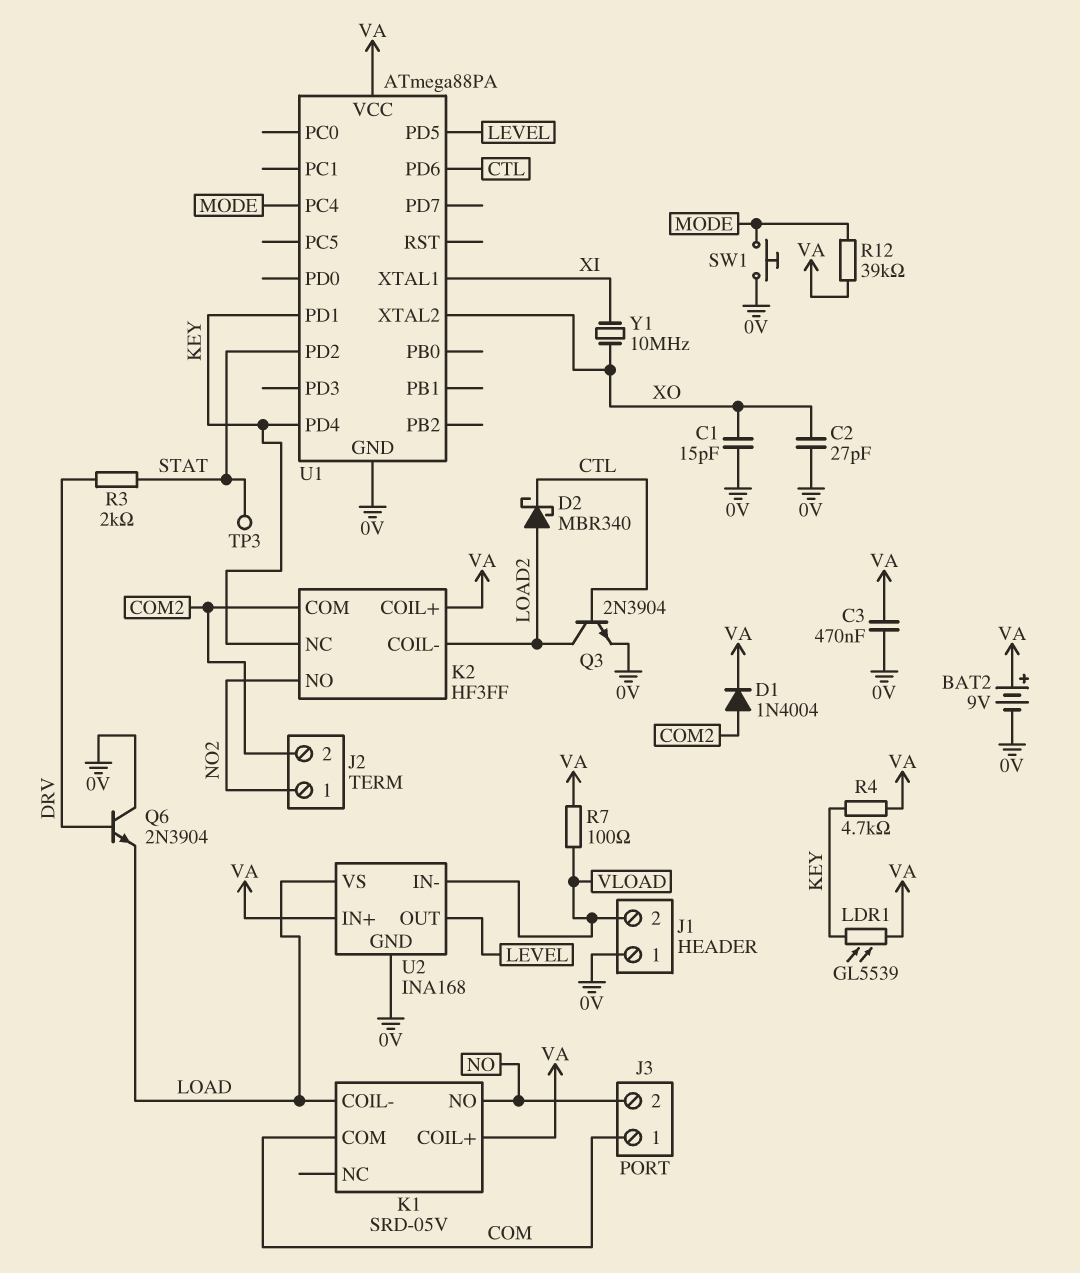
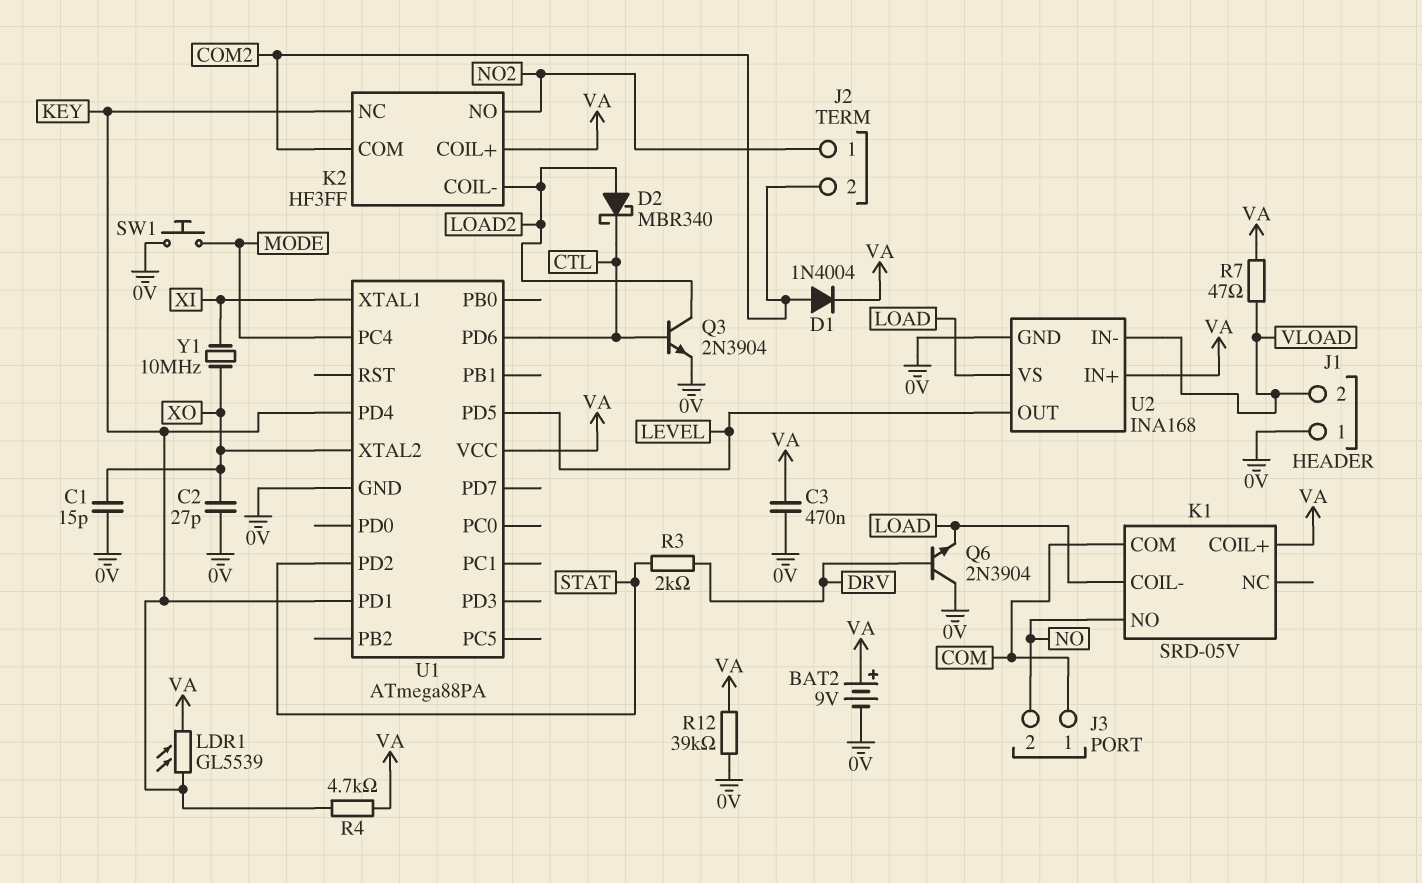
R7: 100 (VA, VLOAD) -> 47 (VA, VLOAD)
R12: 39k (MODE, VA) -> 39k (0V, VA)
TP3: test point (STAT) -> none

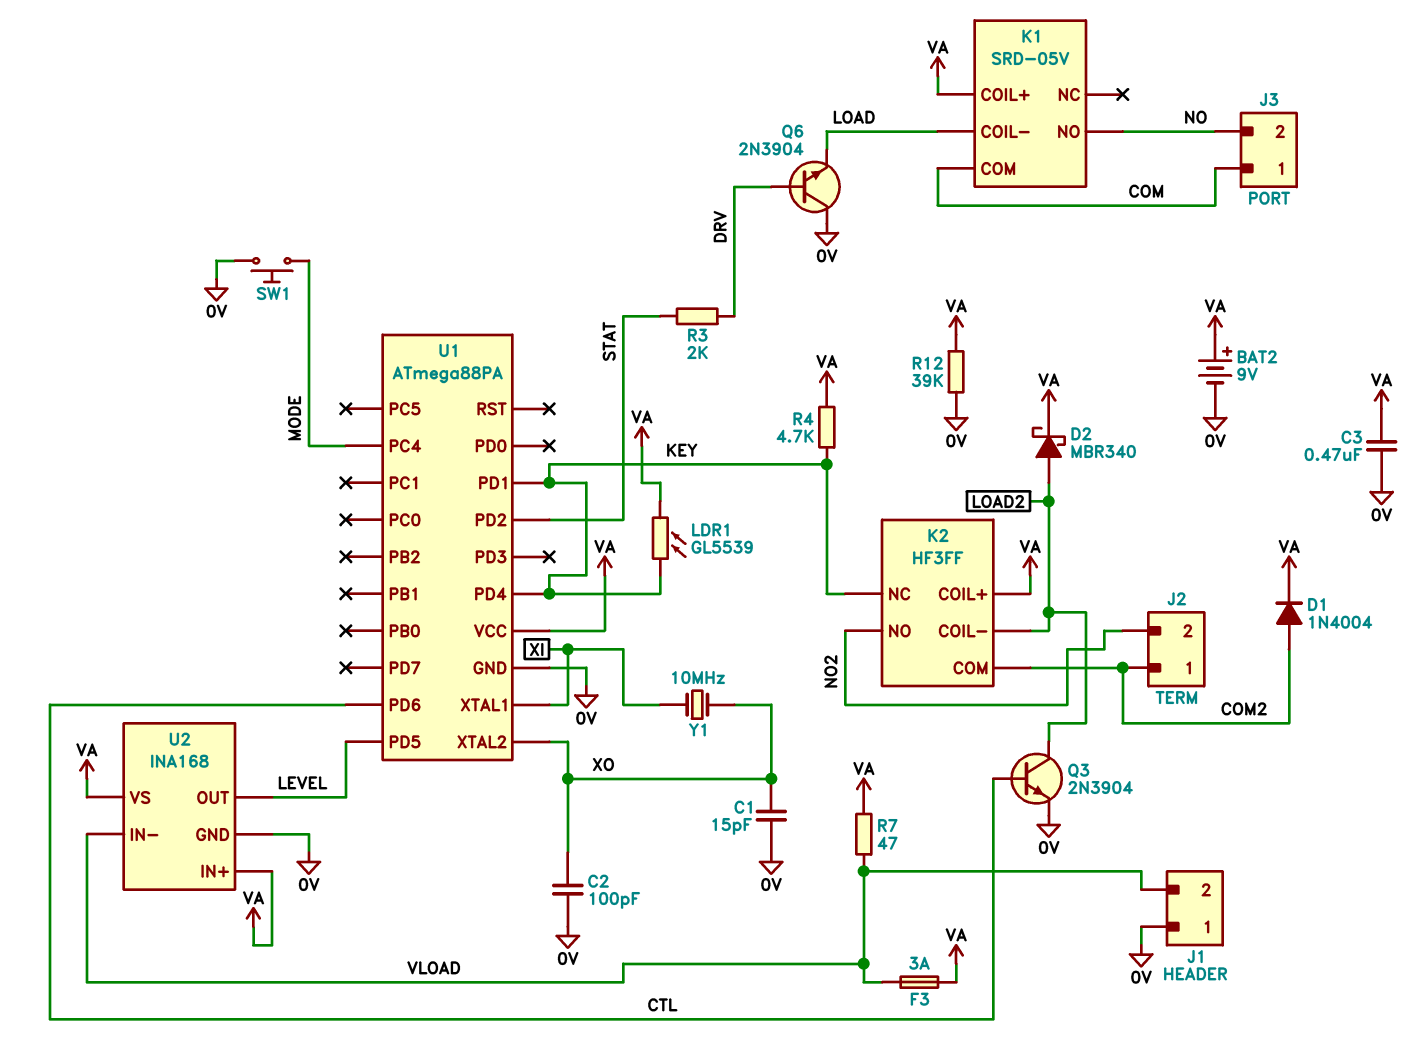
C2: 27pF (0V, XO) -> 100pF (0V, XO)
D2: schottky MBR340 (A LOAD2, K CTL) -> schottky MBR340 (A LOAD2, K VA)
F3: none -> 3A (VA, VLOAD)
J2 pin 1: NO2 -> COM2
J2 pin 2: COM2 -> NO2
U2 pin VS: LOAD -> VA

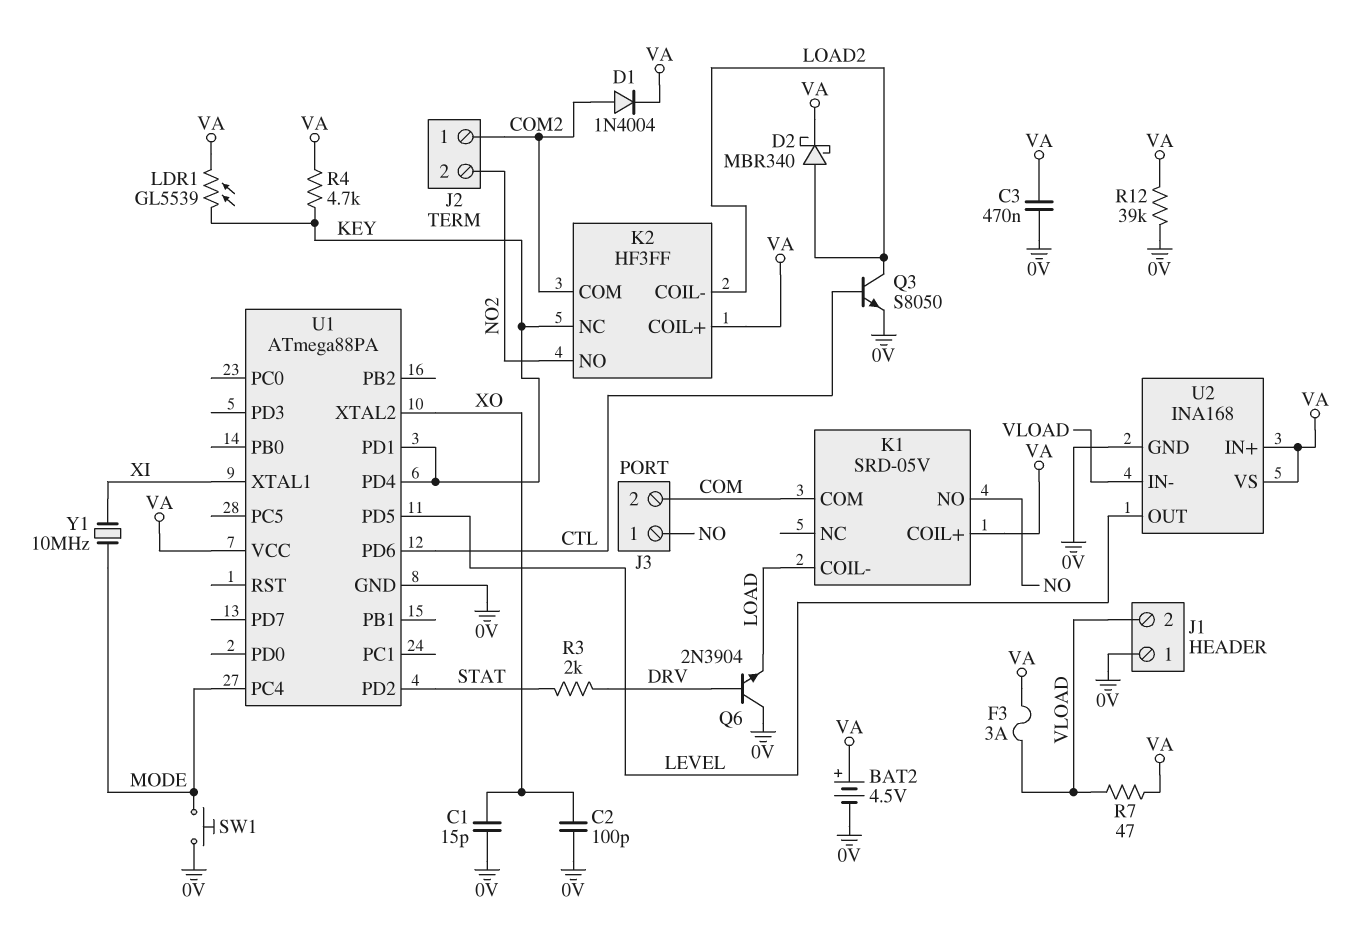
BAT2: 9V (plus VA, minus 0V) -> 4.5V (plus VA, minus 0V)
J3 pin 1: COM -> NO
J3 pin 2: NO -> COM
Q3: NPN 2N3904 (B CTL, C LOAD2, E 0V) -> NPN S8050 (B CTL, C LOAD2, E 0V)
Y1: 10MHz (XI, XO) -> 10MHz (MODE, XI)

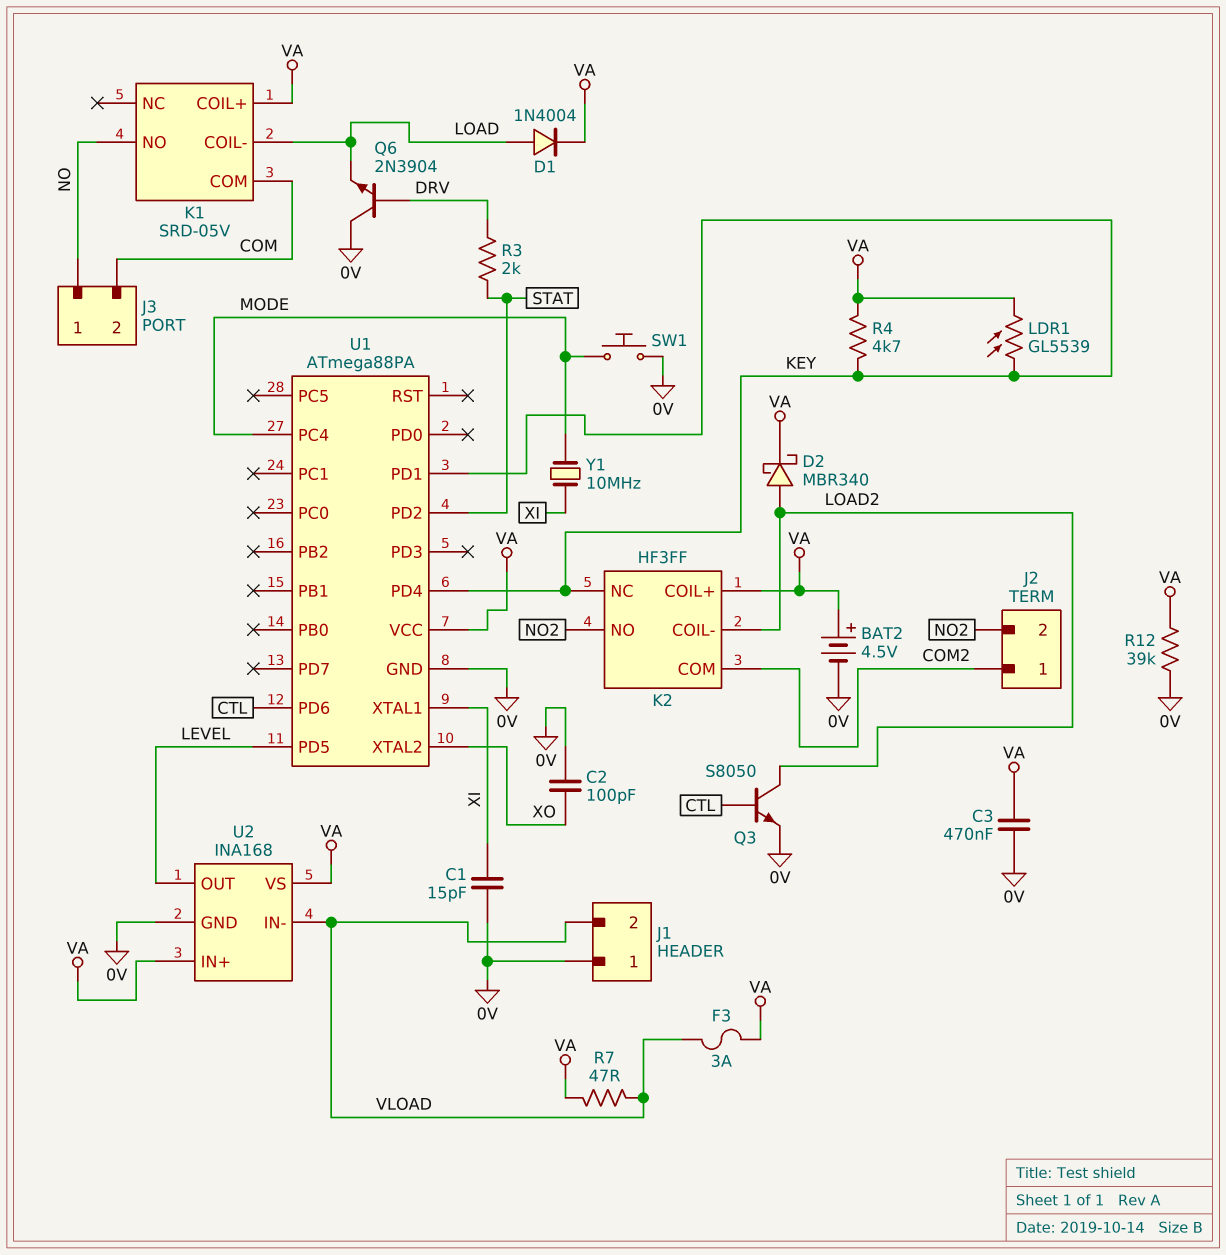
C1: 15pF (0V, XO) -> 15pF (0V, XI)
D1: diode 1N4004 (A COM2, K VA) -> diode 1N4004 (A LOAD, K VA)

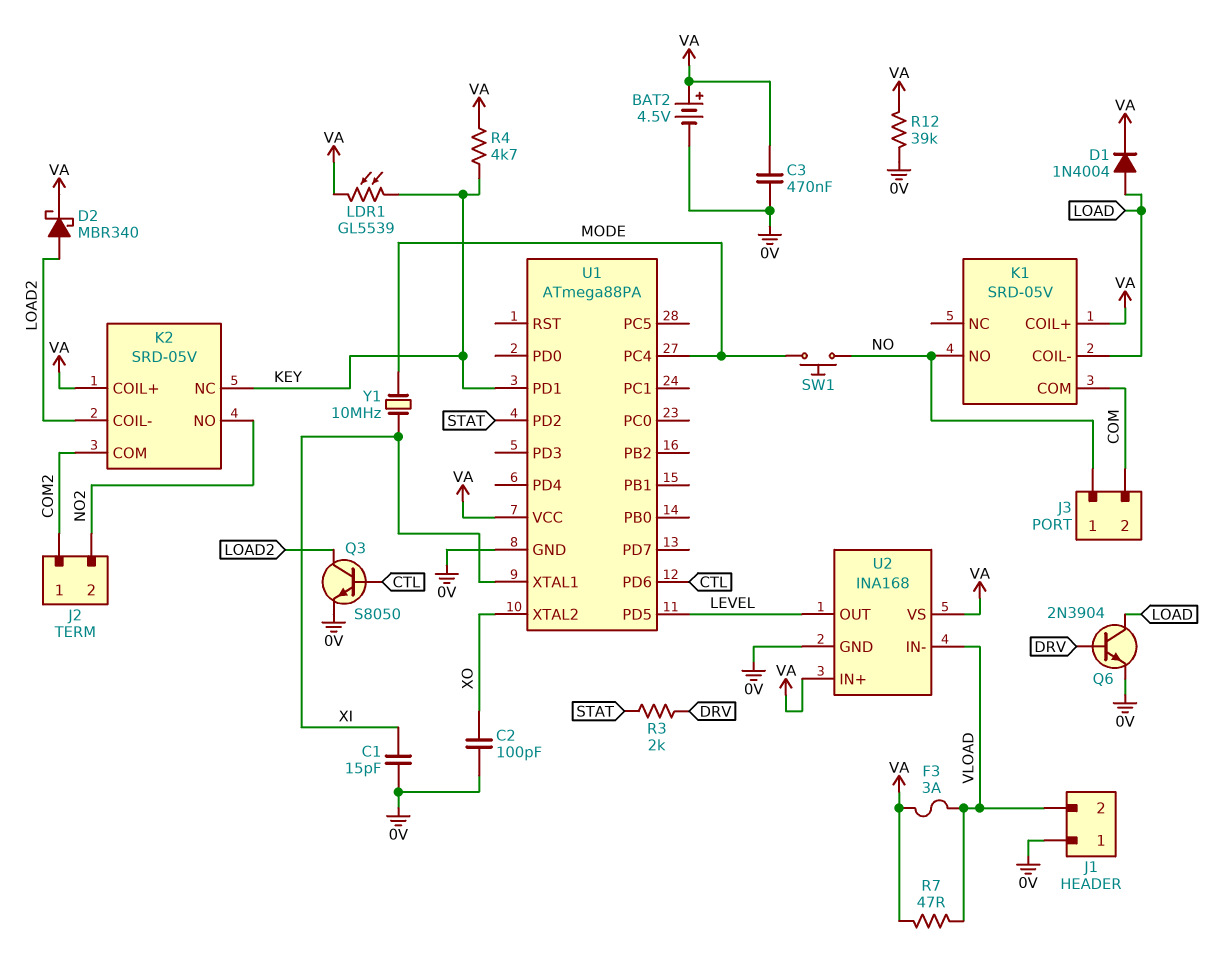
K2: HF3FF -> SRD-05V
Q6: NPN 2N3904 (B DRV, C 0V, E LOAD) -> NPN 2N3904 (B DRV, C LOAD, E 0V)
SW1: button (0V, MODE) -> button (MODE, NO)
U1 pin PD4: KEY -> none

